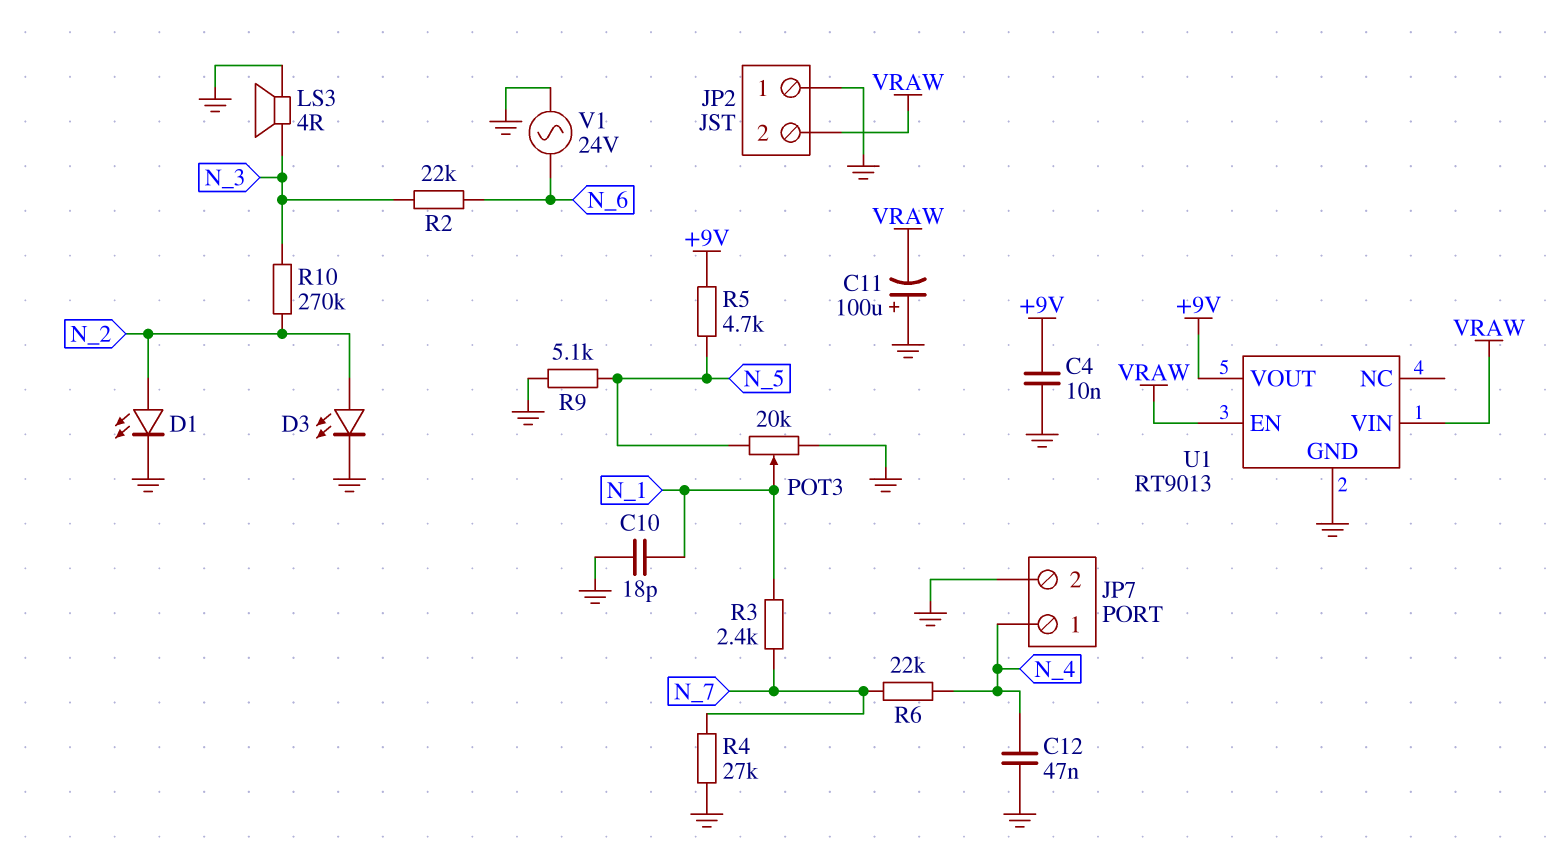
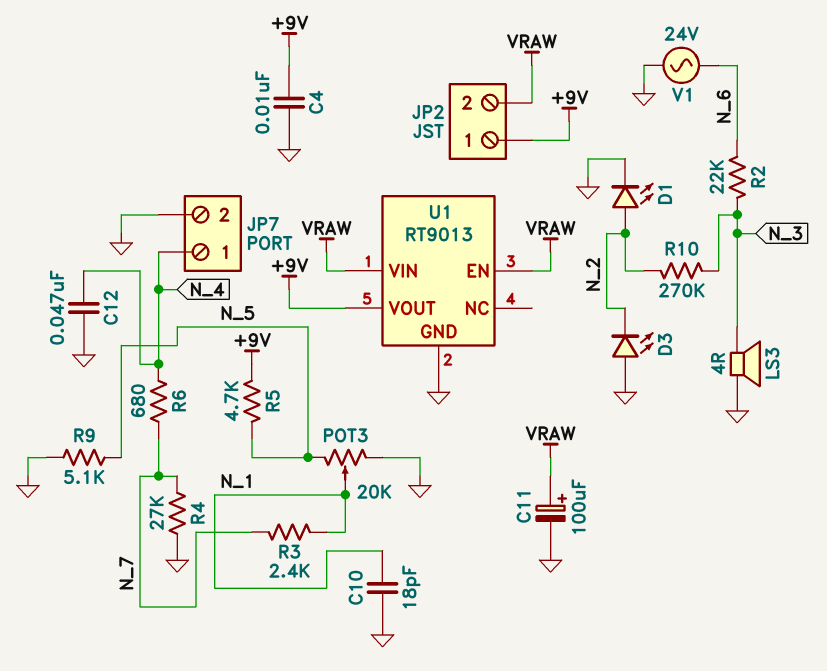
C11: 100uF (plus GND, minus VRAW) -> 100uF (plus VRAW, minus GND)
D3: LED (A N_2, K GND) -> LED (A GND, K N_2)
JP2 pin 1: GND -> +9V
R6: 22k (N_4, N_7) -> 680 (N_4, N_7)

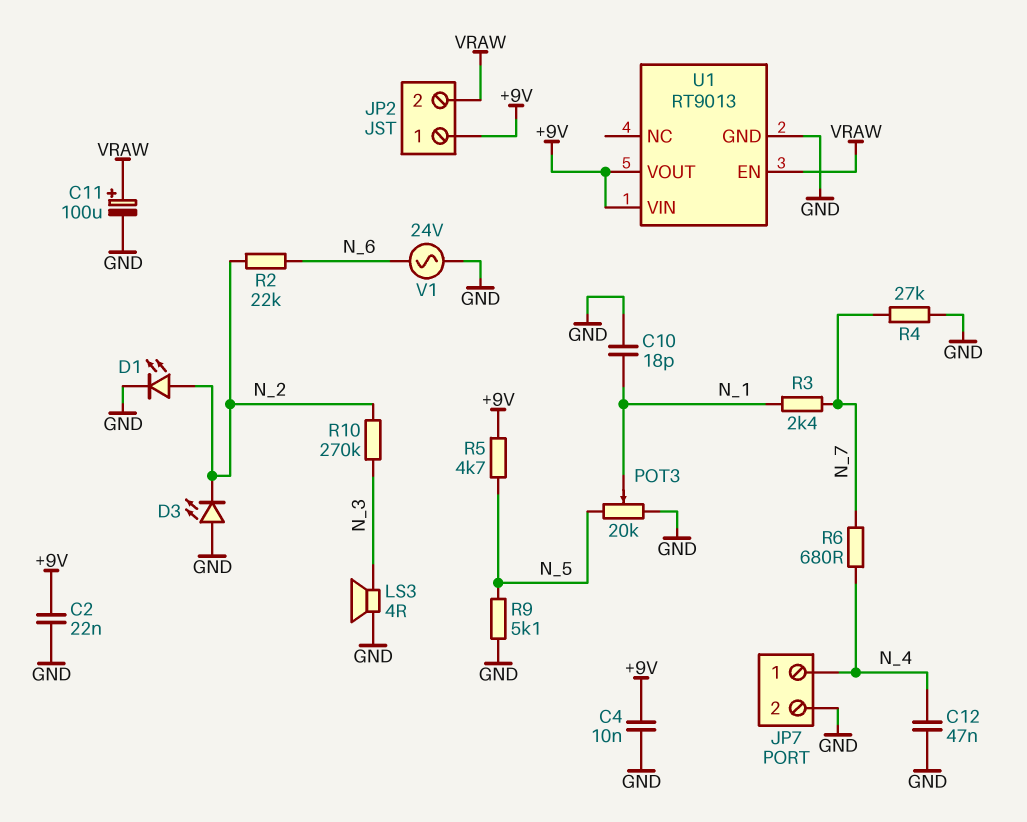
C2: none -> 22nF (+9V, GND)
R2: 22k (N_3, N_6) -> 22k (N_2, N_6)
U1 pin VIN: VRAW -> +9V

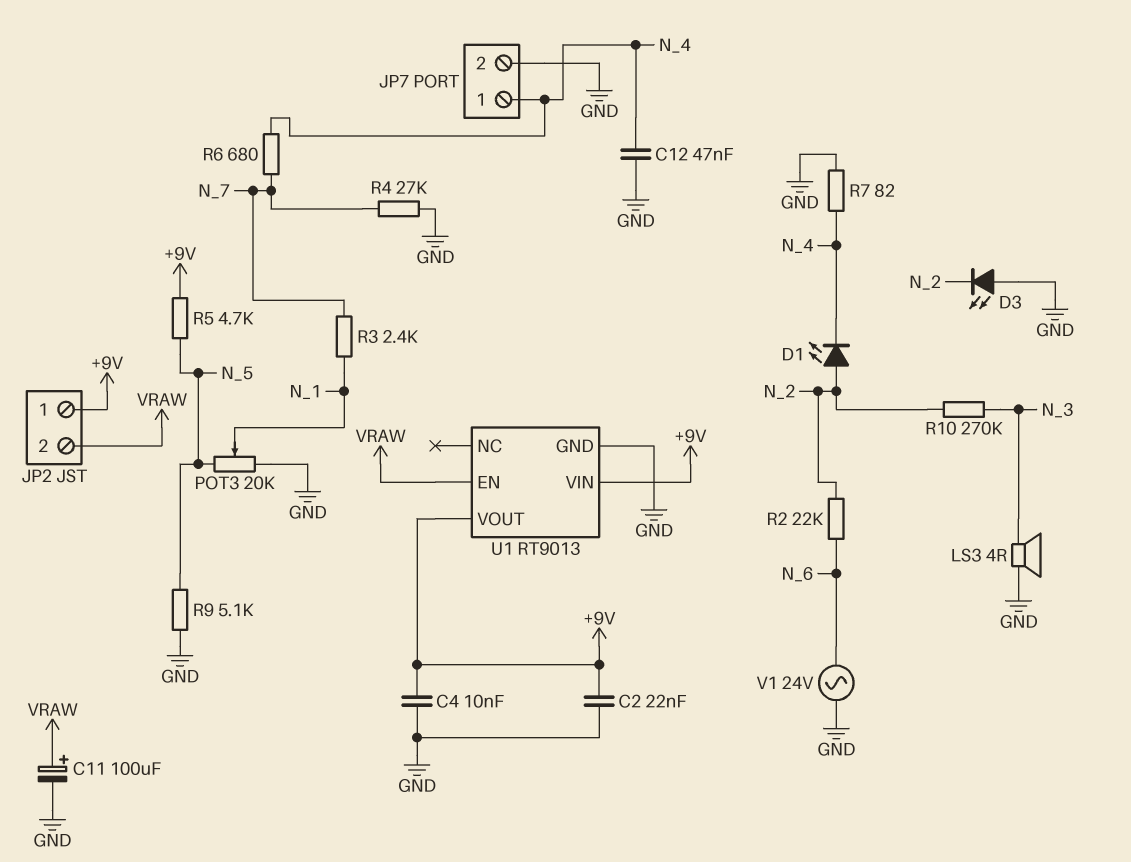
C10: 18pF (GND, N_1) -> none
D1: LED (A N_2, K GND) -> LED (A N_2, K N_4)
R7: none -> 82 (GND, N_4)

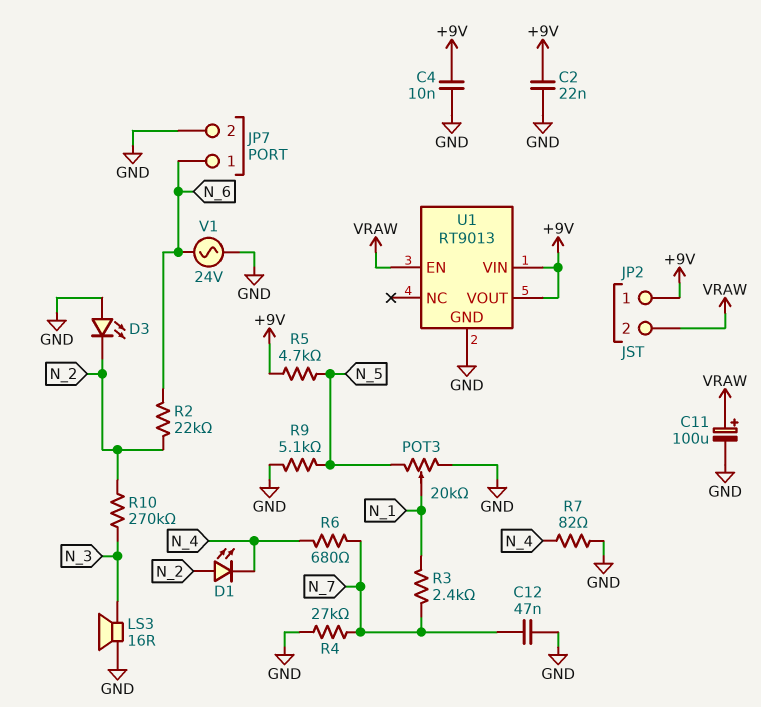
C12: 47nF (GND, N_4) -> 47nF (GND, N_7)
JP7 pin 1: N_4 -> N_6
LS3: speaker 4R (GND, N_3) -> speaker 16R (GND, N_3)

